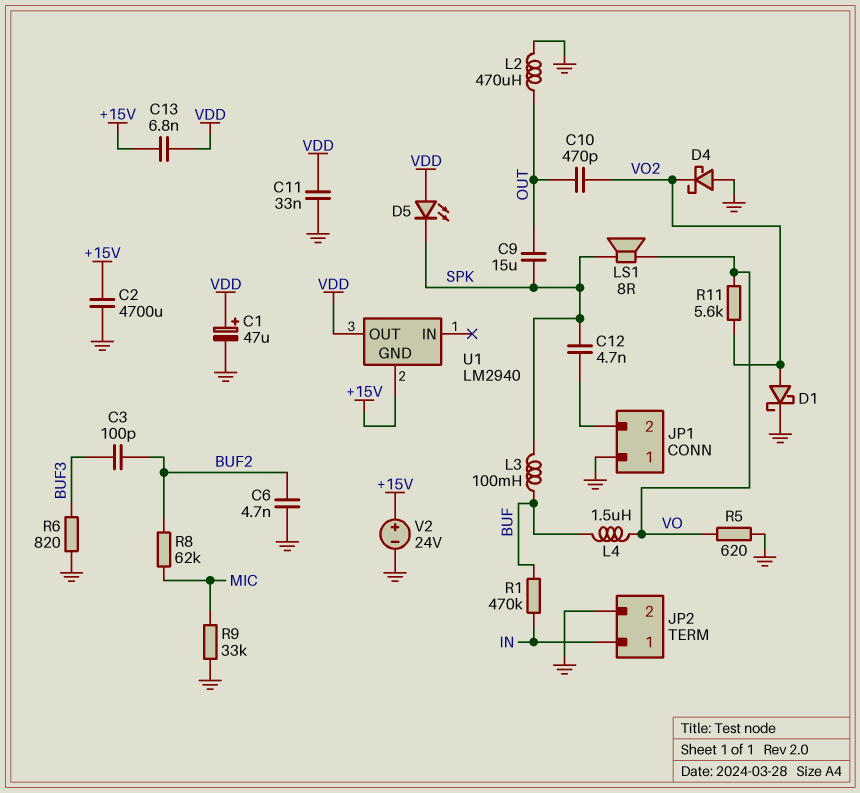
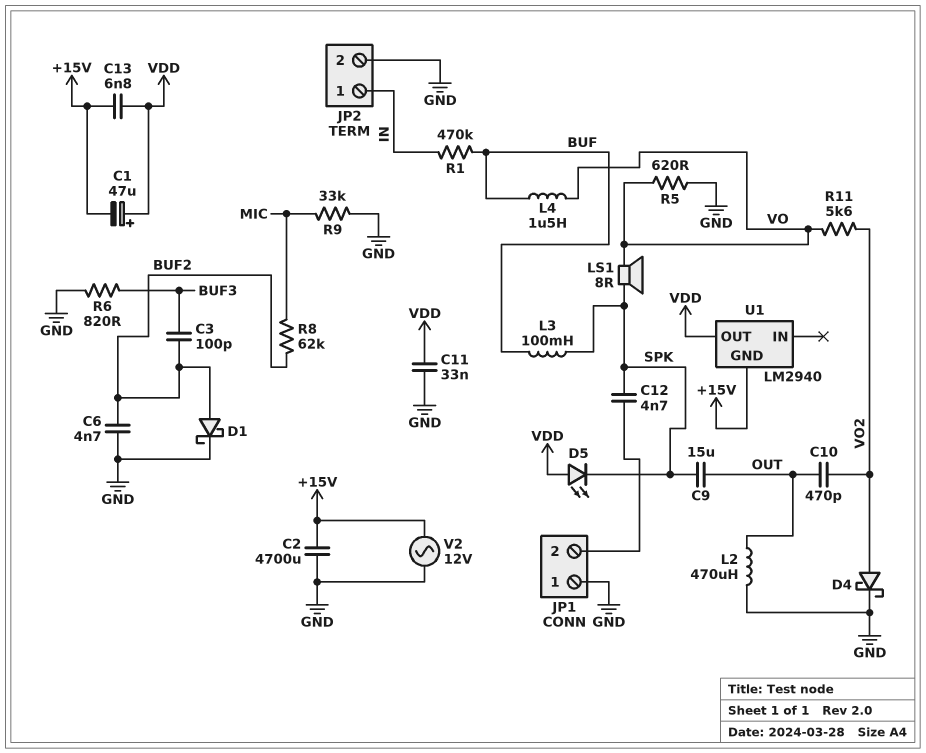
C1: 47uF (plus VDD, minus GND) -> 47uF (plus VDD, minus +15V)
D1: schottky (A VO2, K GND) -> schottky (A BUF2, K GND)
D4: schottky (A GND, K VO2) -> schottky (A VO2, K GND)
V2: 24V (plus +15V, minus GND) -> AC 12V (+15V, GND)

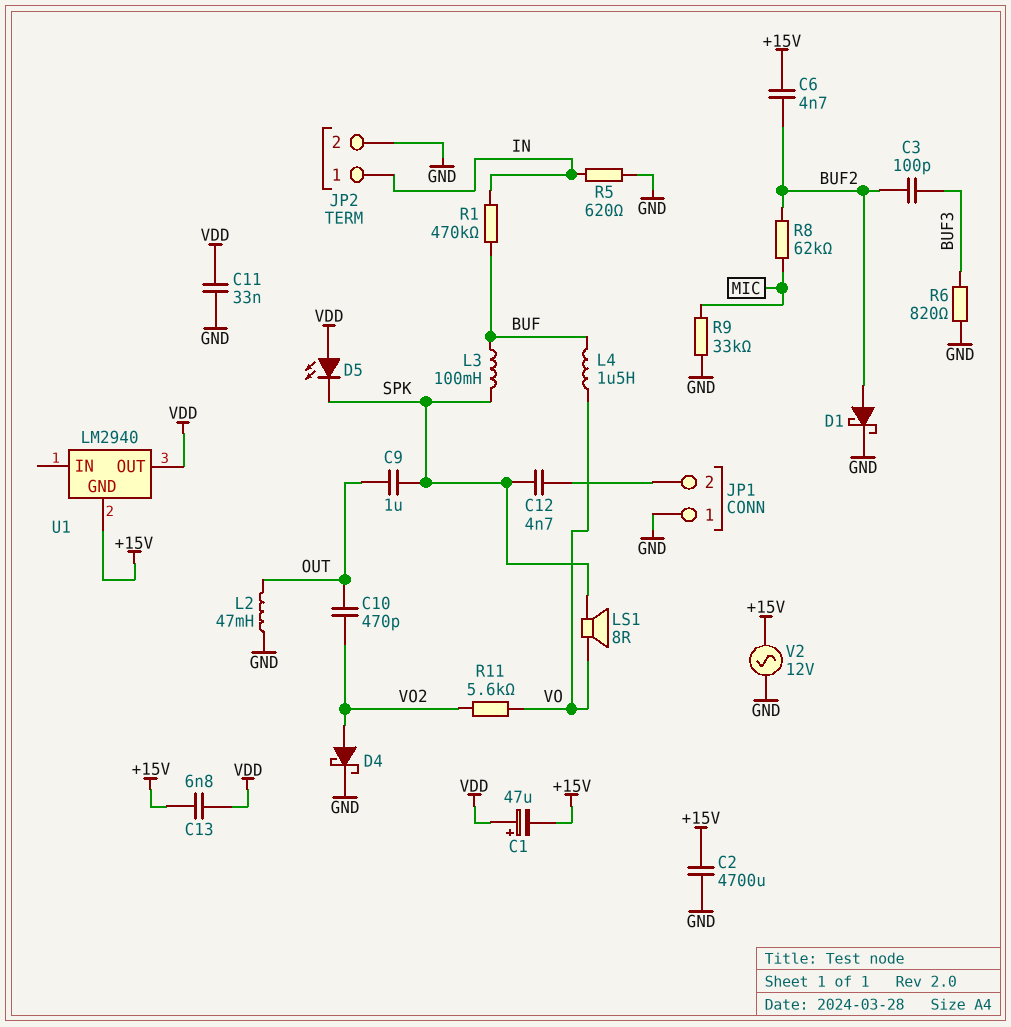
C6: 4.7nF (BUF2, GND) -> 4.7nF (+15V, BUF2)
C9: 15uF (OUT, SPK) -> 1uF (OUT, SPK)
L2: 470uH (GND, OUT) -> 47mH (GND, OUT)
R5: 620 (GND, VO) -> 620 (GND, IN)

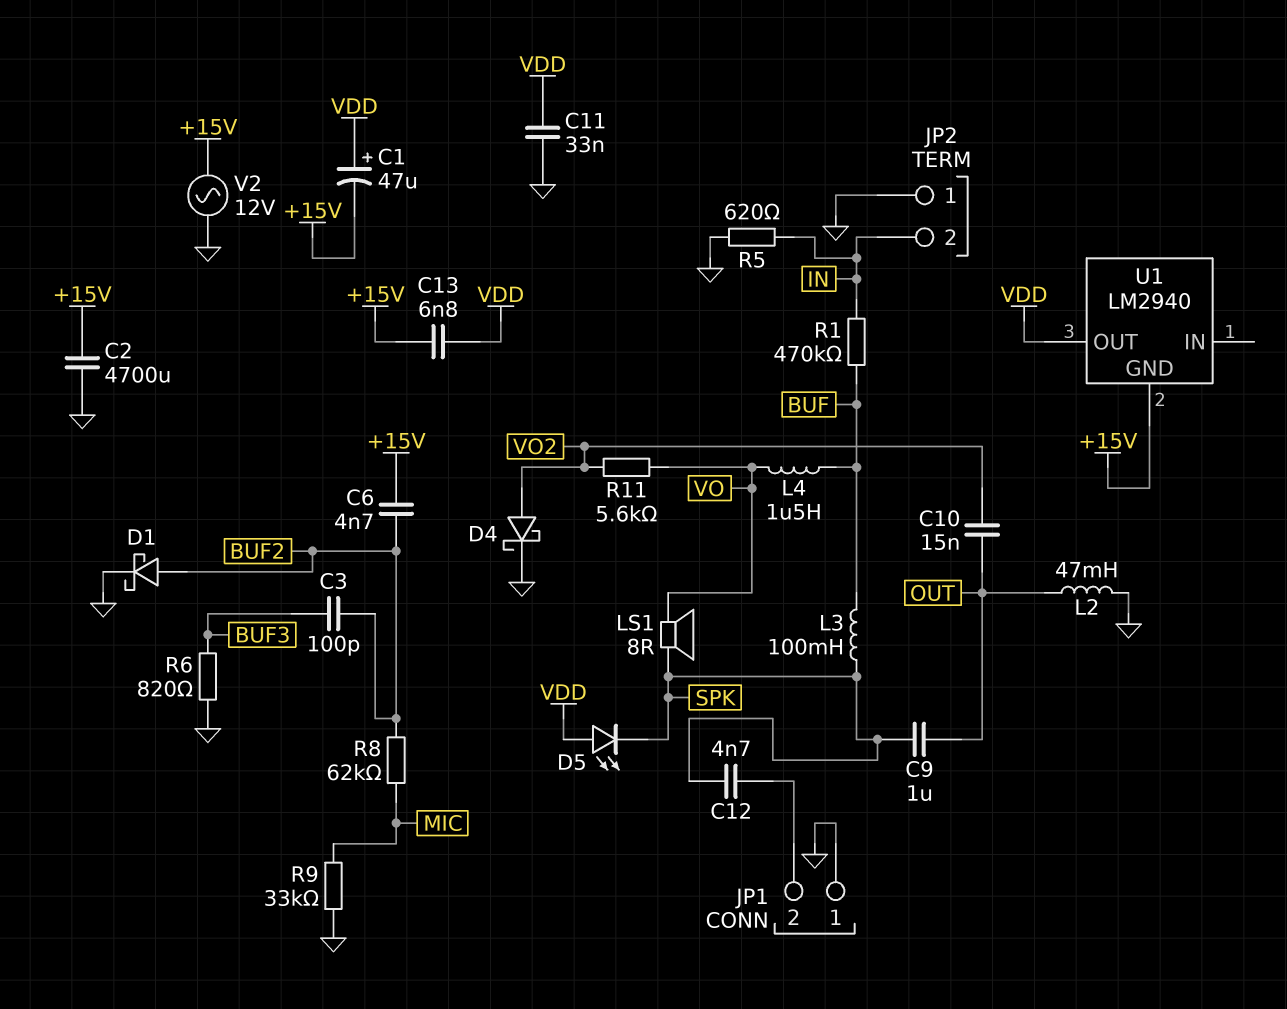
C10: 470pF (OUT, VO2) -> 15nF (OUT, VO2)
JP2 pin 1: IN -> GND
JP2 pin 2: GND -> IN

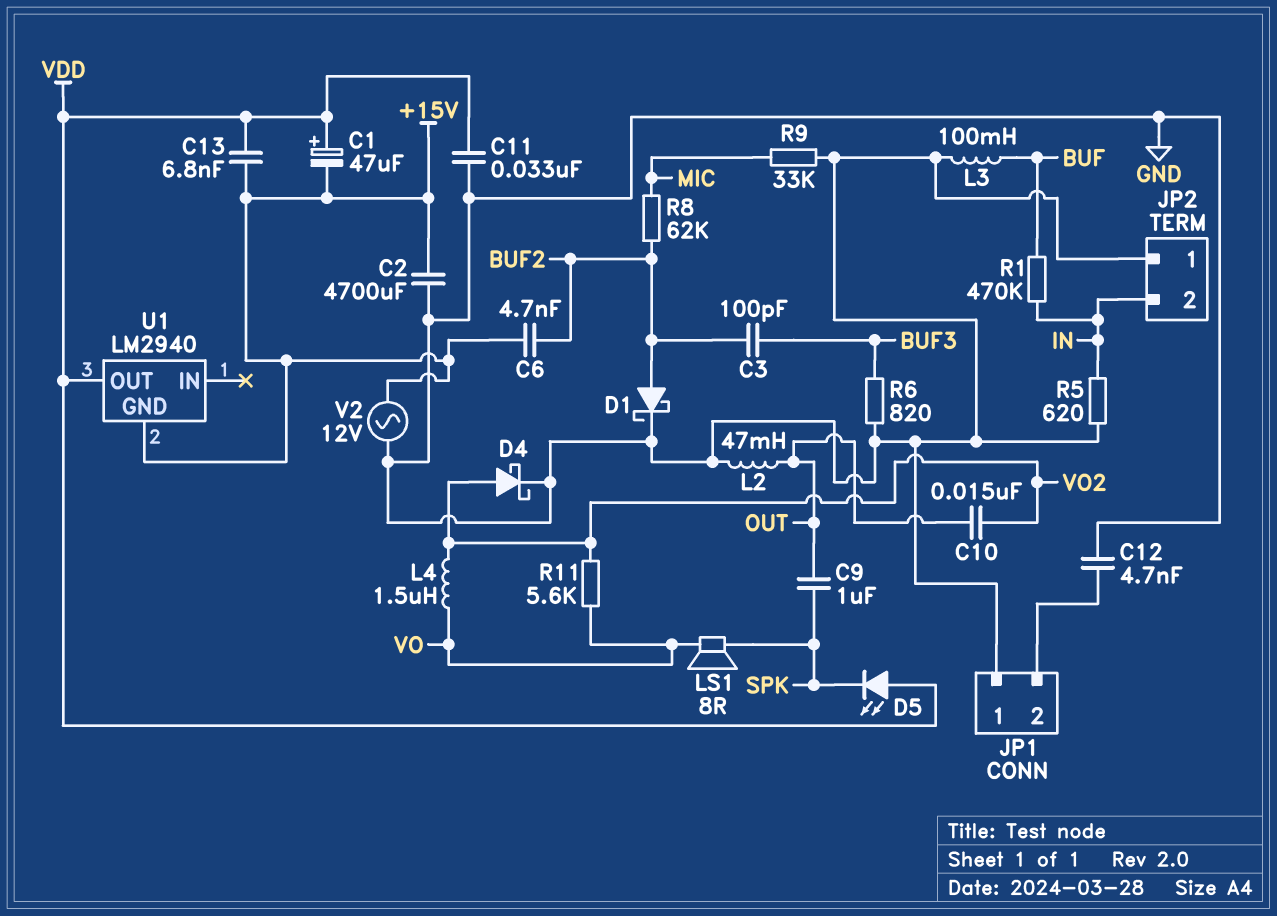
C12: 4.7nF (JP1/2, SPK) -> 4.7nF (GND, JP1/2)
L3: 100mH (BUF, SPK) -> 100mH (BUF, GND)
L4: 1.5uH (BUF, VO) -> 1.5uH (VO, VO2)

